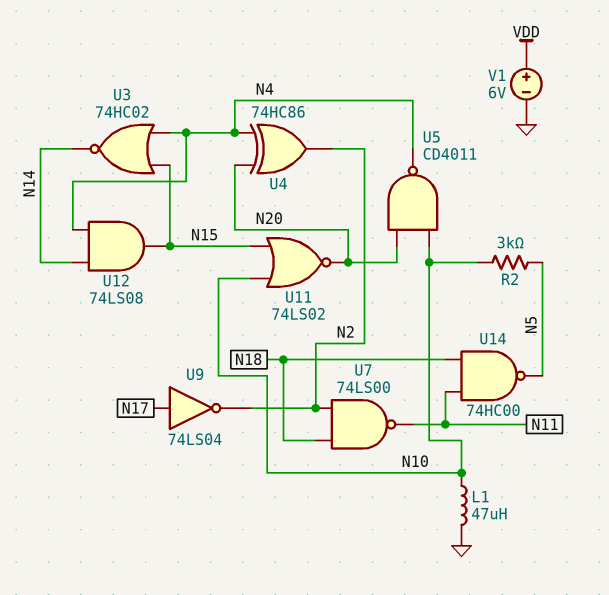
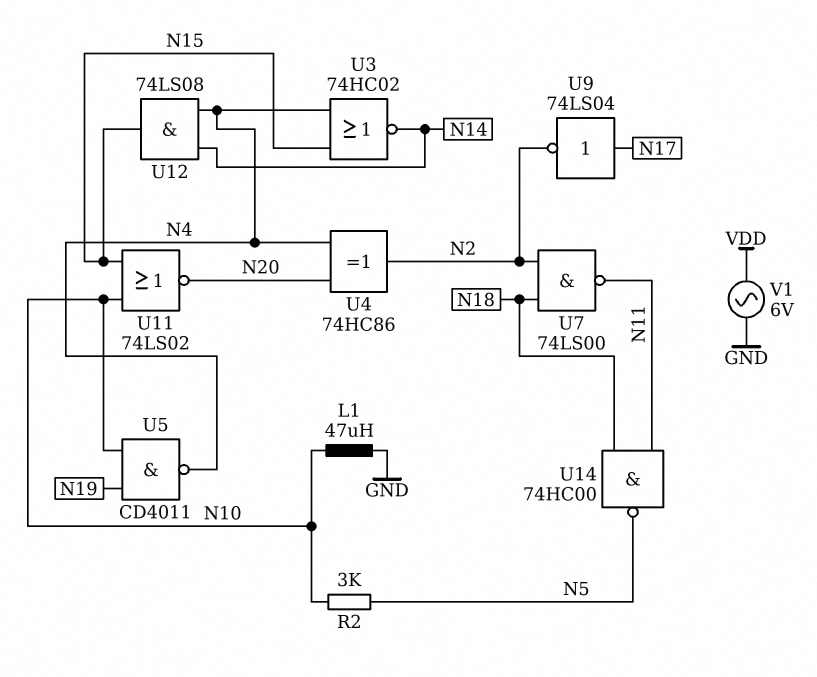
U5: NAND CD4011 (in N10, in N20, out N4) -> NAND CD4011 (in N10, in N19, out N4)
V1: 6V (plus VDD, minus GND) -> AC 6V (GND, VDD)

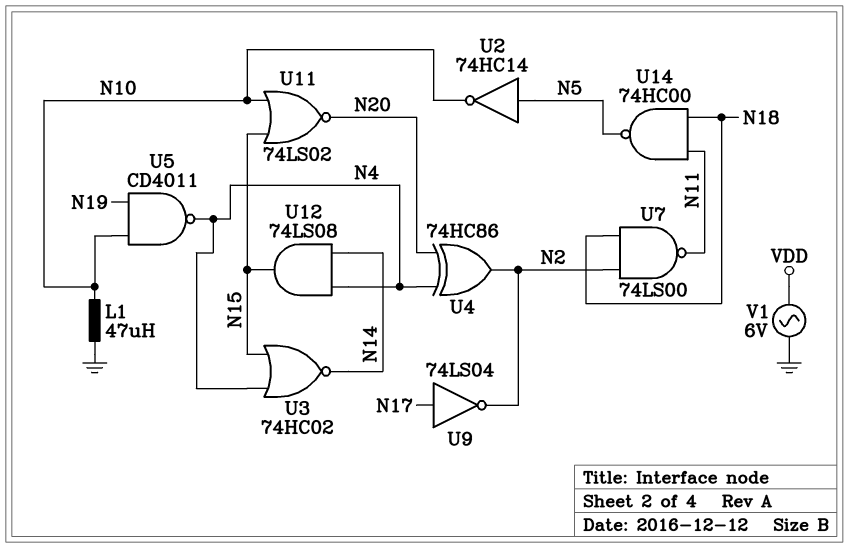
R2: 3k (N5, N10) -> none
U2: none -> NOT 74HC14 (in N5, out N10)

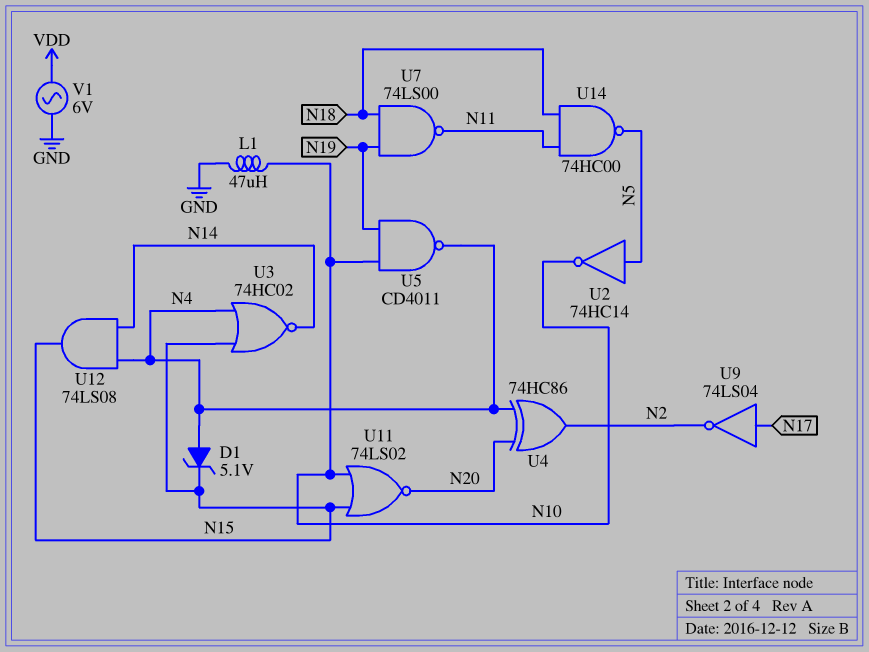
D1: none -> zener 5.1V (A N4, K N15)
U7: NAND 74LS00 (in N2, in N18, out N11) -> NAND 74LS00 (in N18, in N19, out N11)

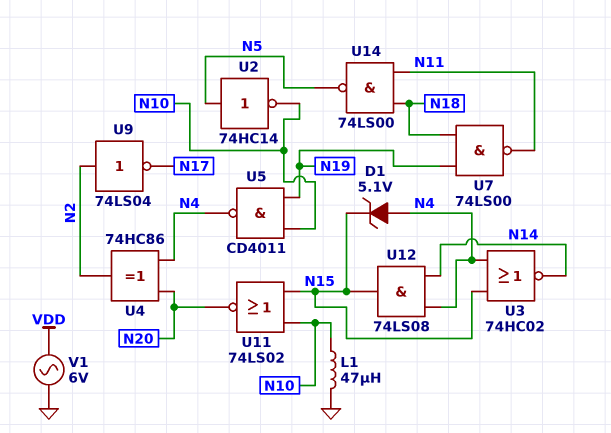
U9: NOT 74LS04 (in N17, out N2) -> NOT 74LS04 (in N2, out N17)
U14: NAND 74HC00 (in N11, in N18, out N5) -> NAND 74LS00 (in N11, in N18, out N5)

